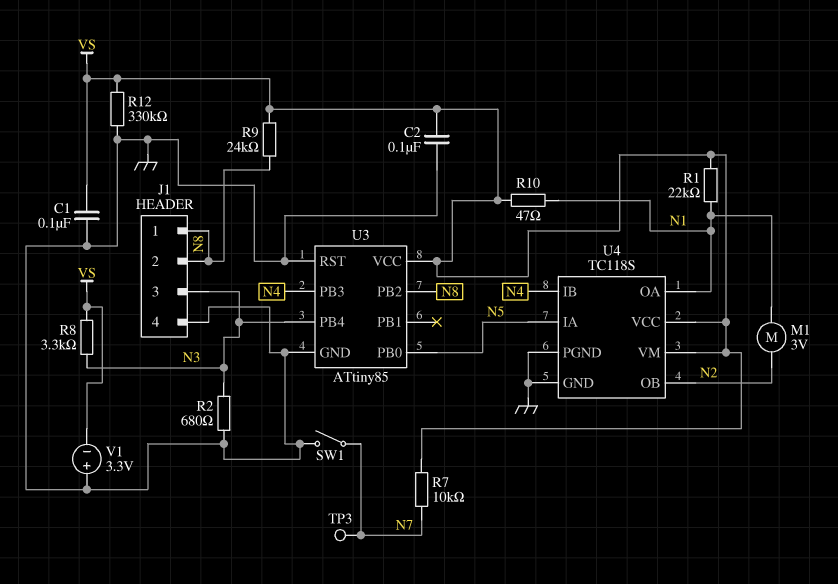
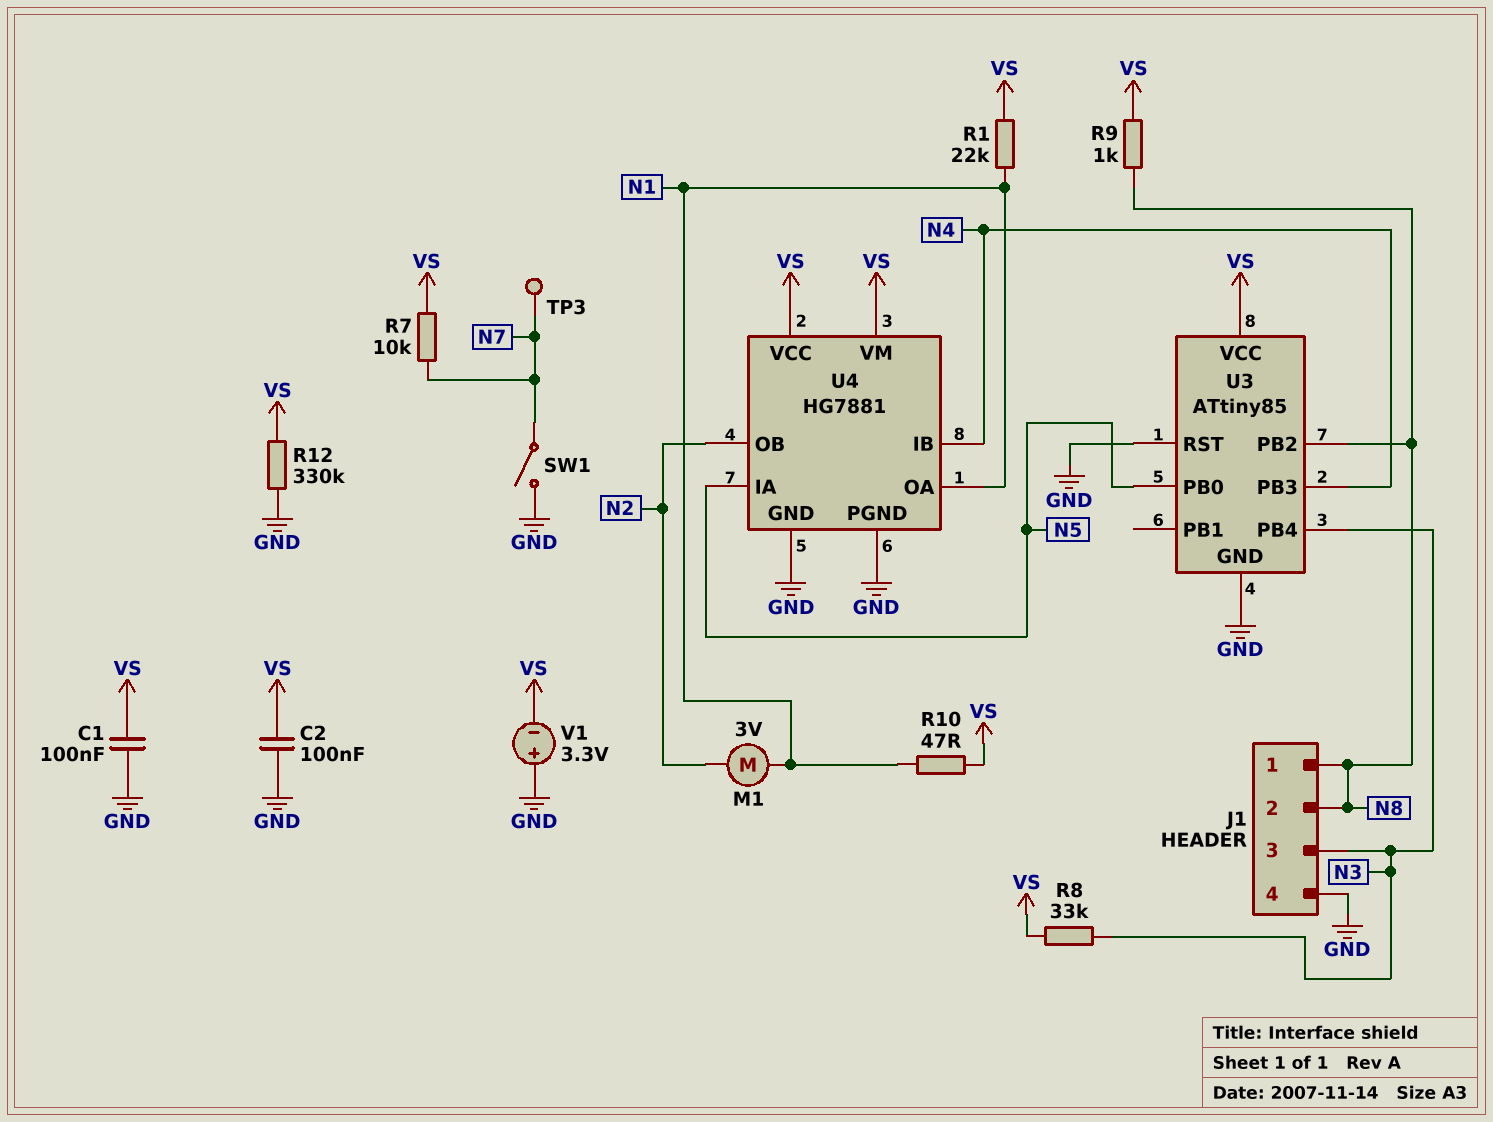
R2: 680 (GND, N3) -> none
R8: 3.3k (N3, VS) -> 33k (N3, VS)
R9: 24k (N8, VS) -> 1k (N8, VS)
U4: TC118S -> HG7881

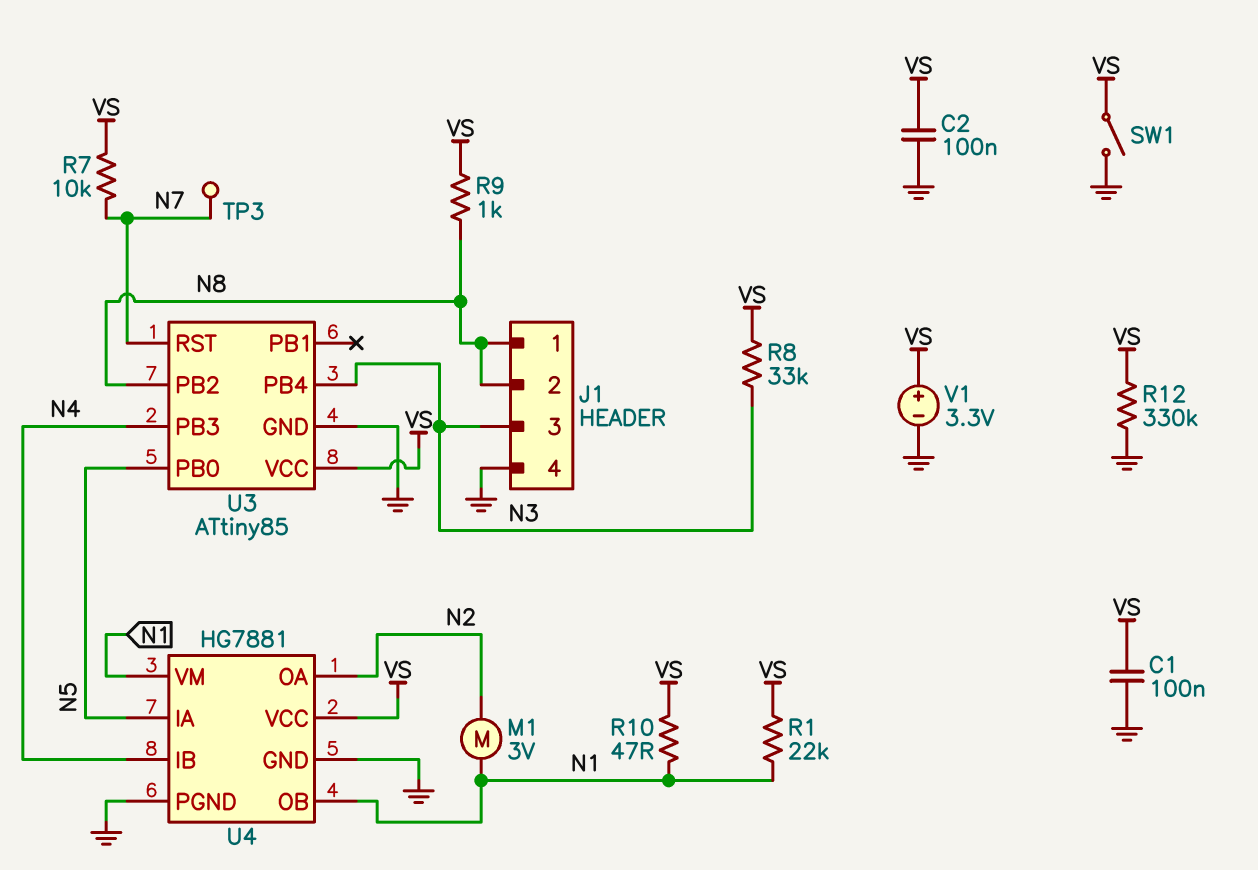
SW1: switch (GND, N7) -> switch (GND, VS)
U3 pin RST: GND -> N7
U4 pin OA: N1 -> N2
U4 pin OB: N2 -> N1
U4 pin VM: VS -> N1
V1: 3.3V (plus GND, minus VS) -> 3.3V (plus VS, minus GND)

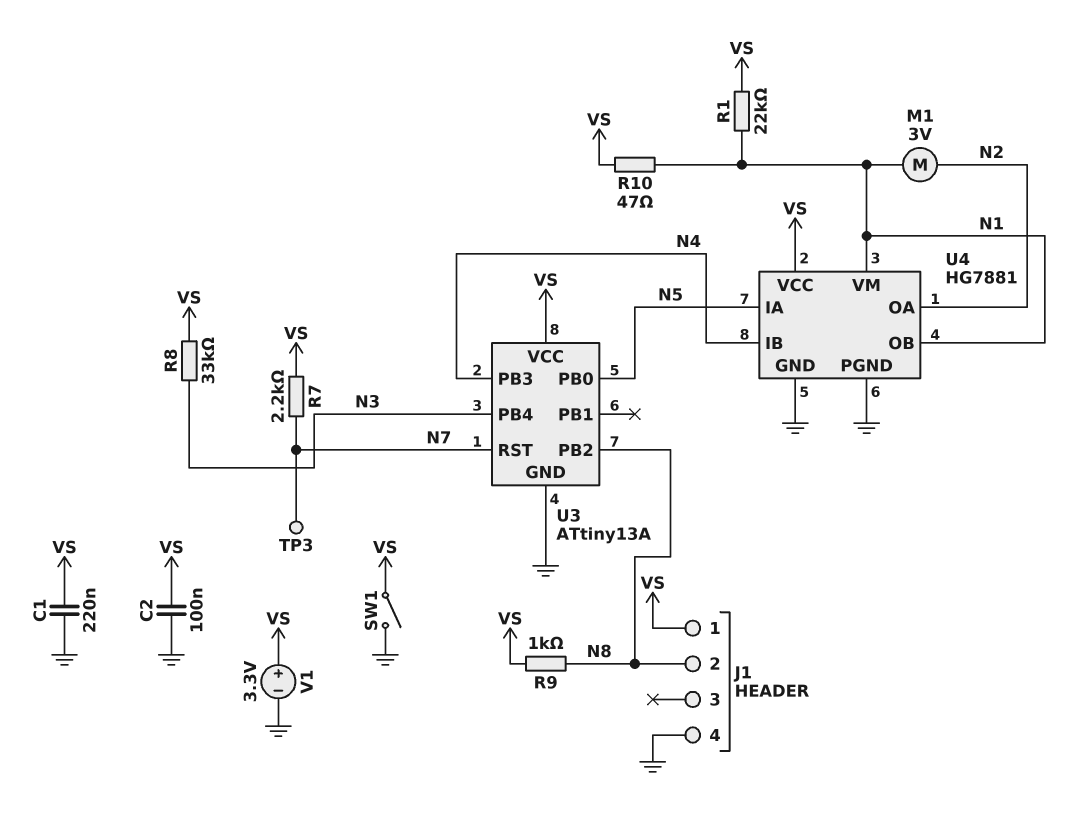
C1: 100nF (GND, VS) -> 220nF (GND, VS)
J1 pin 1: N8 -> VS
J1 pin 3: N3 -> none
R7: 10k (N7, VS) -> 2.2k (N7, VS)
R12: 330k (GND, VS) -> none
U3: ATtiny85 -> ATtiny13A

